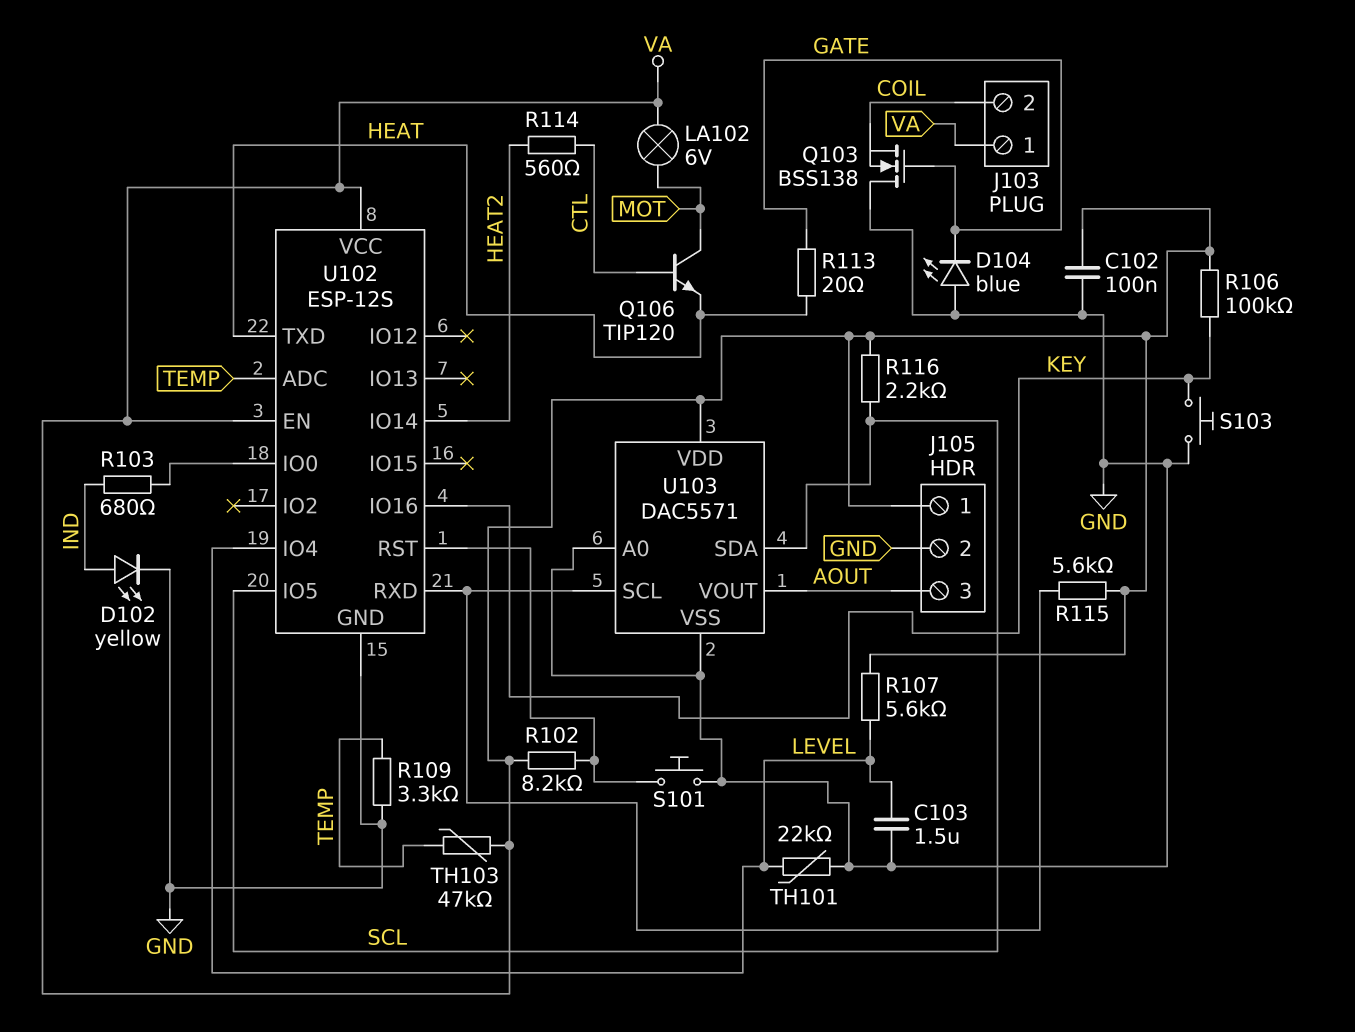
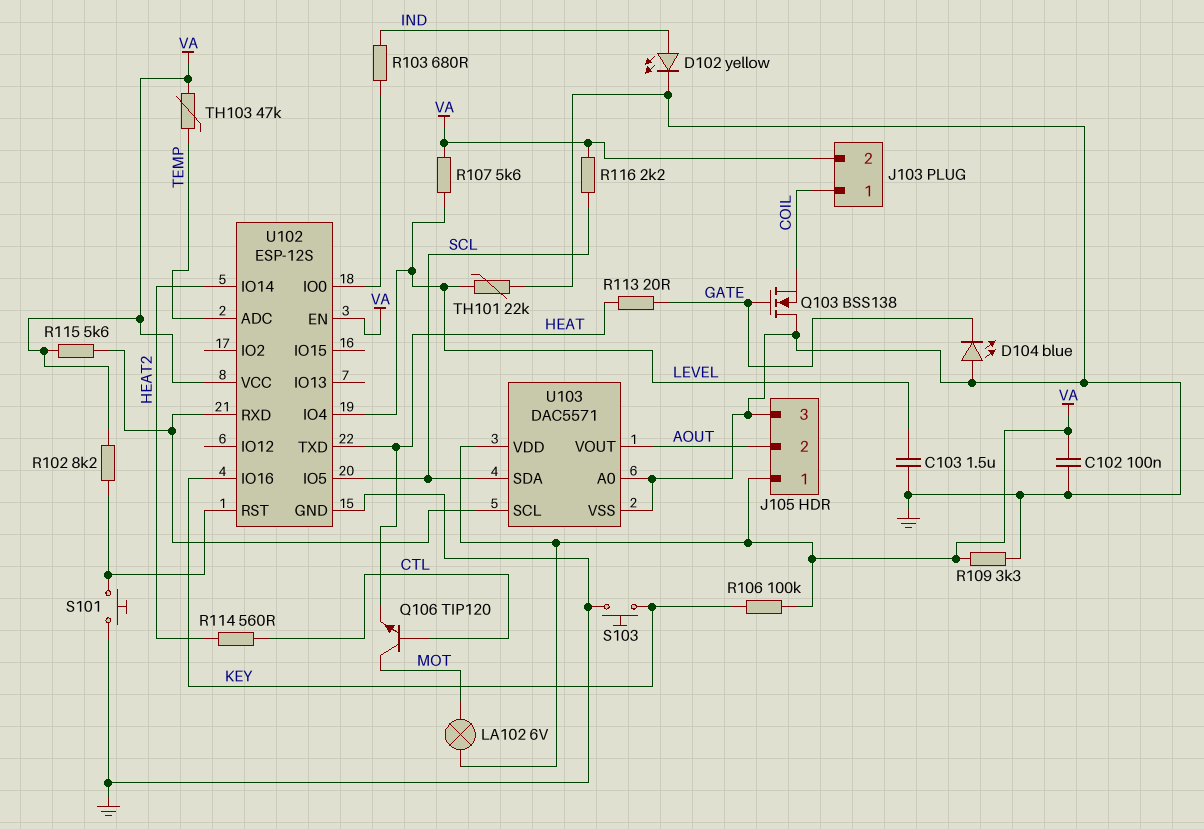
J103 pin 1: VA -> COIL
J103 pin 2: COIL -> VA
J105 pin 2: GND -> AOUT
J105 pin 3: AOUT -> GND
R109: 3.3k (GND, TEMP) -> 3.3k (GND, VA)

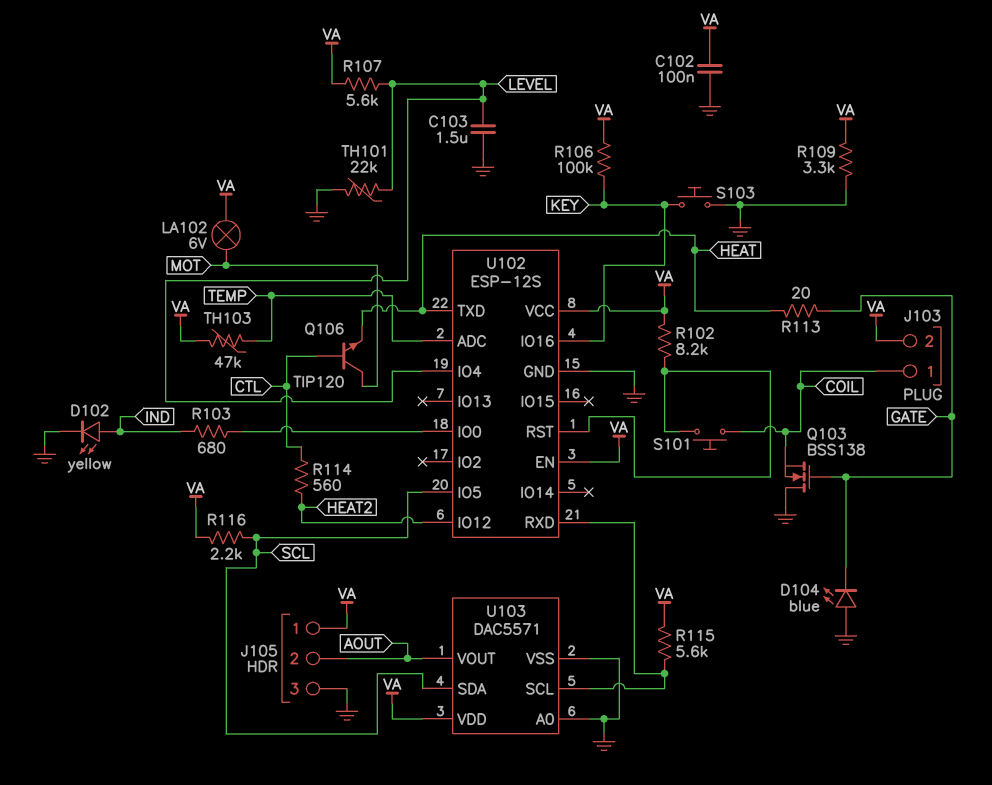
S101: button (GND, U102/RST) -> button (COIL, U102/RST)
U102 pin IO12: none -> HEAT2
U102 pin IO14: HEAT2 -> none

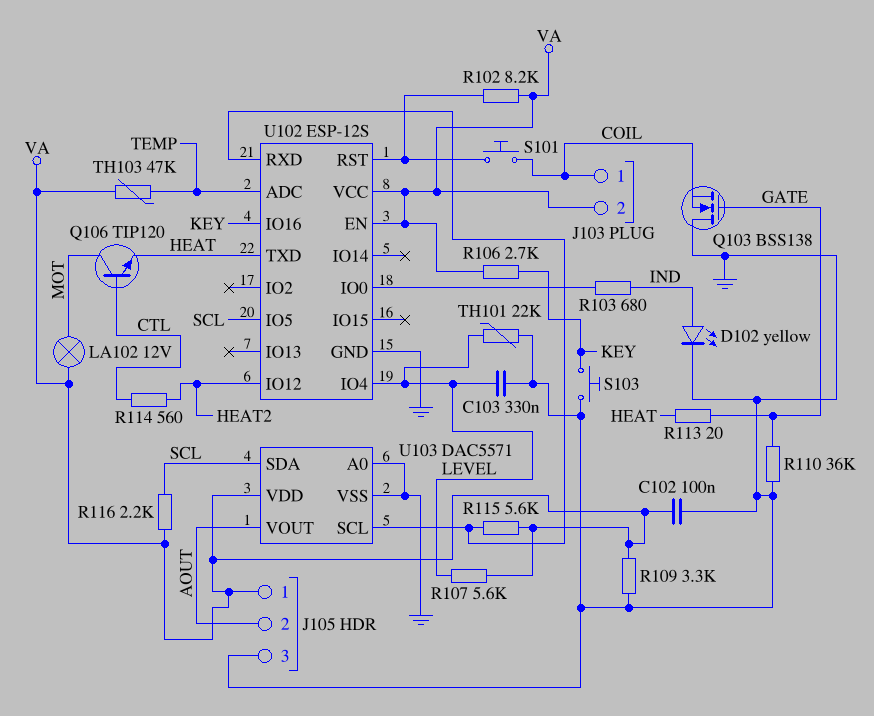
C103: 1.5uF (GND, LEVEL) -> 330nF (GND, LEVEL)
D104: LED blue (A GND, K GATE) -> none
LA102: lamp 6V (MOT, VA) -> lamp 12V (MOT, VA)
R106: 100k (KEY, VA) -> 2.7k (KEY, VA)
R110: none -> 36k (GATE, GND)

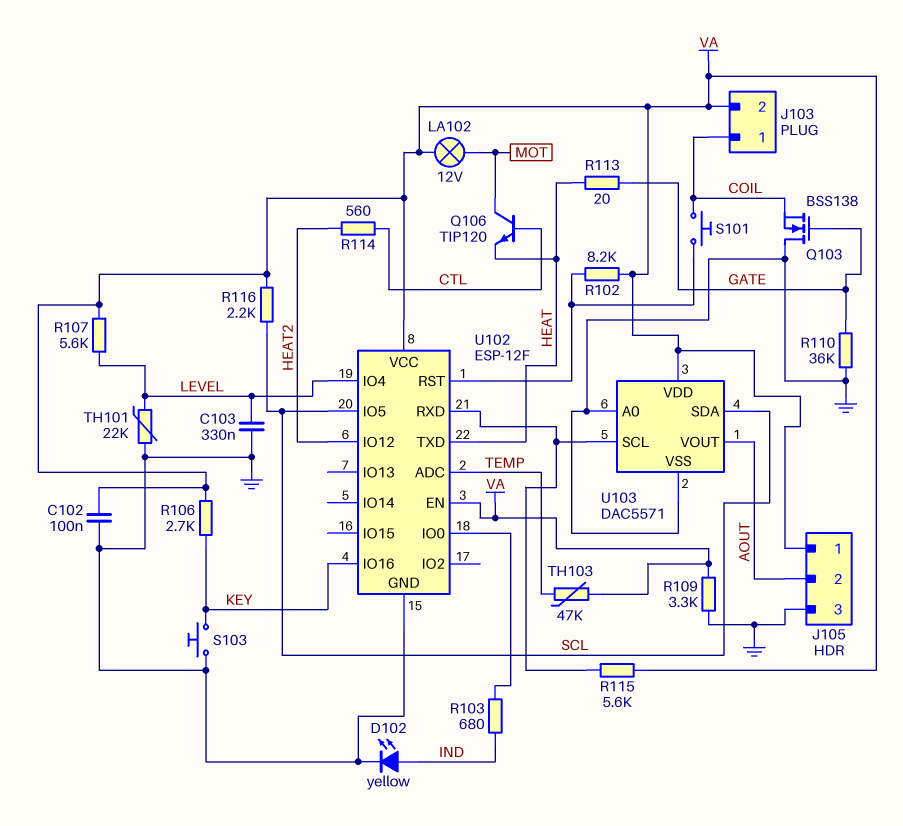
U102: ESP-12S -> ESP-12F

